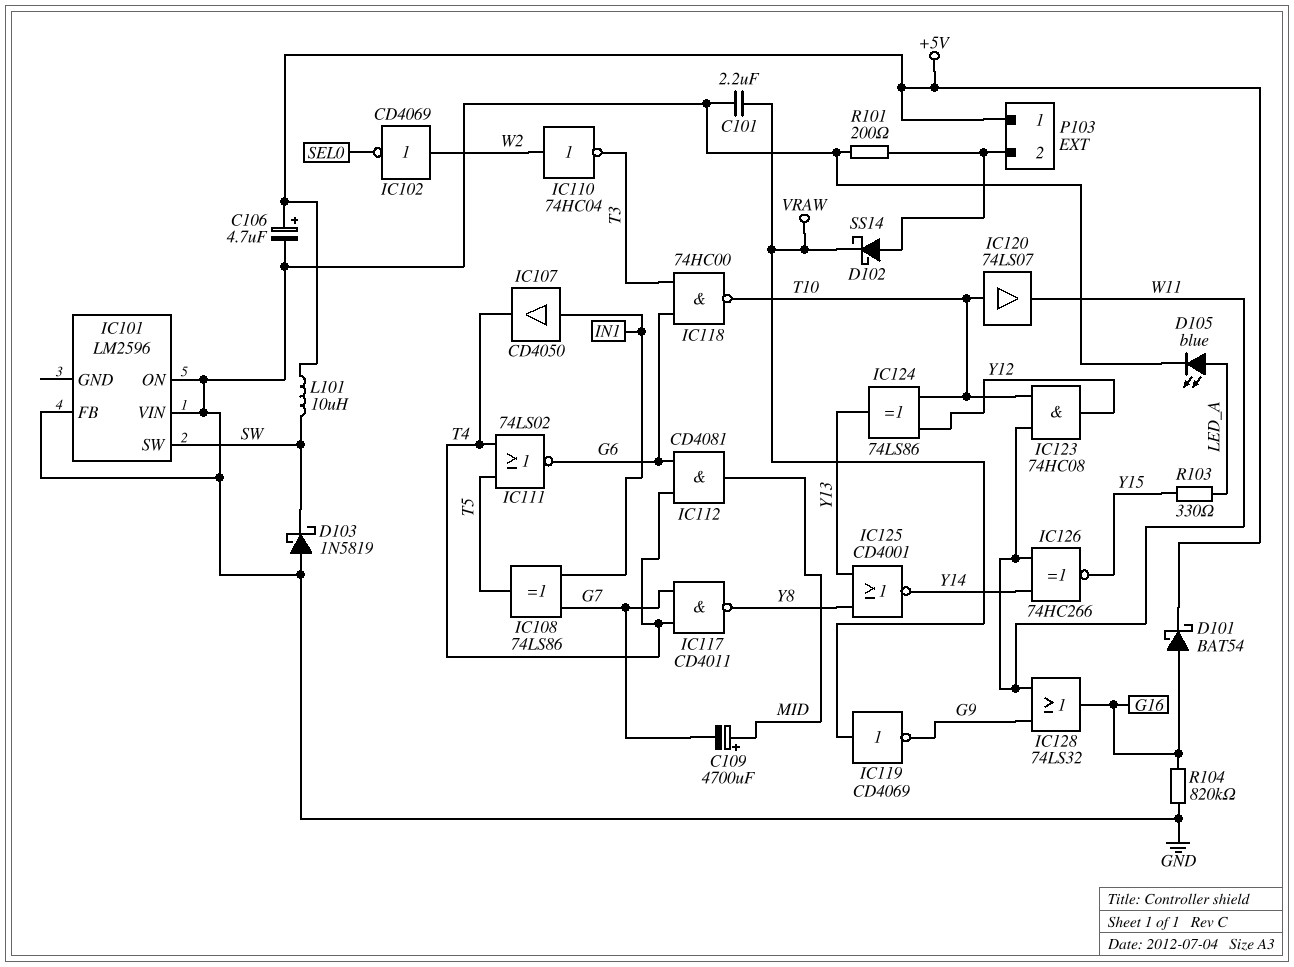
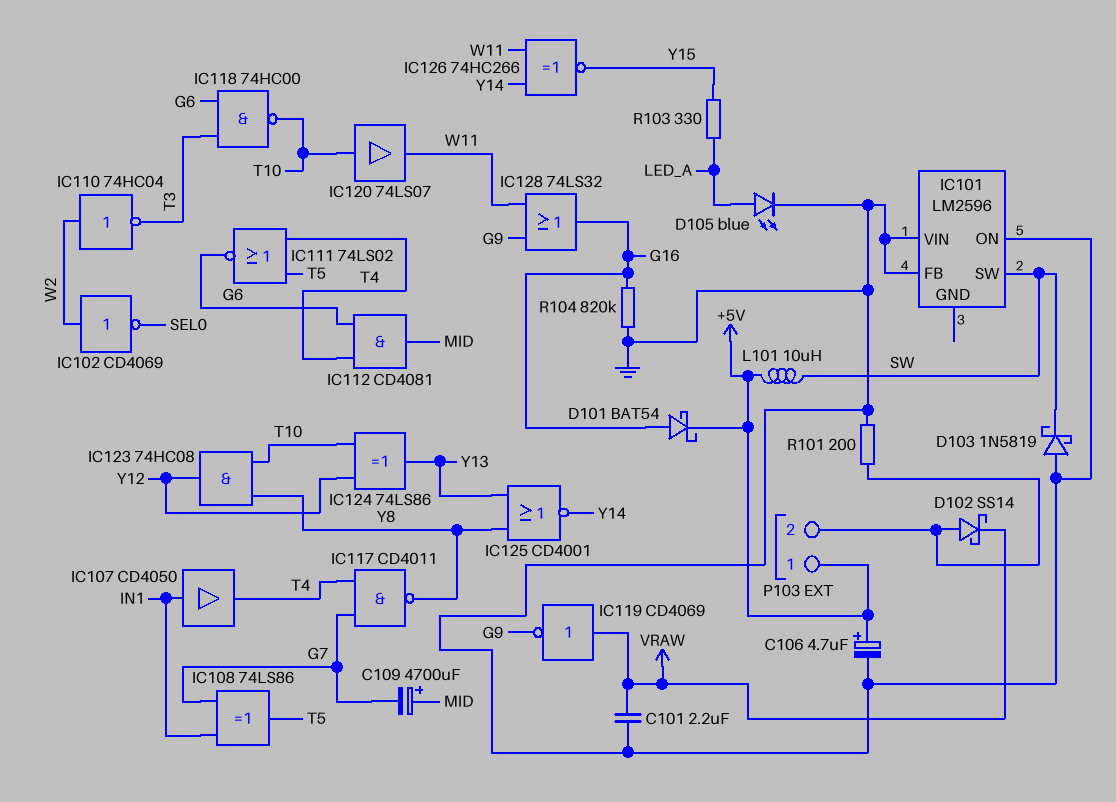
IC123: AND 74HC08 (in T10, in W11, out Y12) -> AND 74HC08 (in T10, in Y8, out Y12)

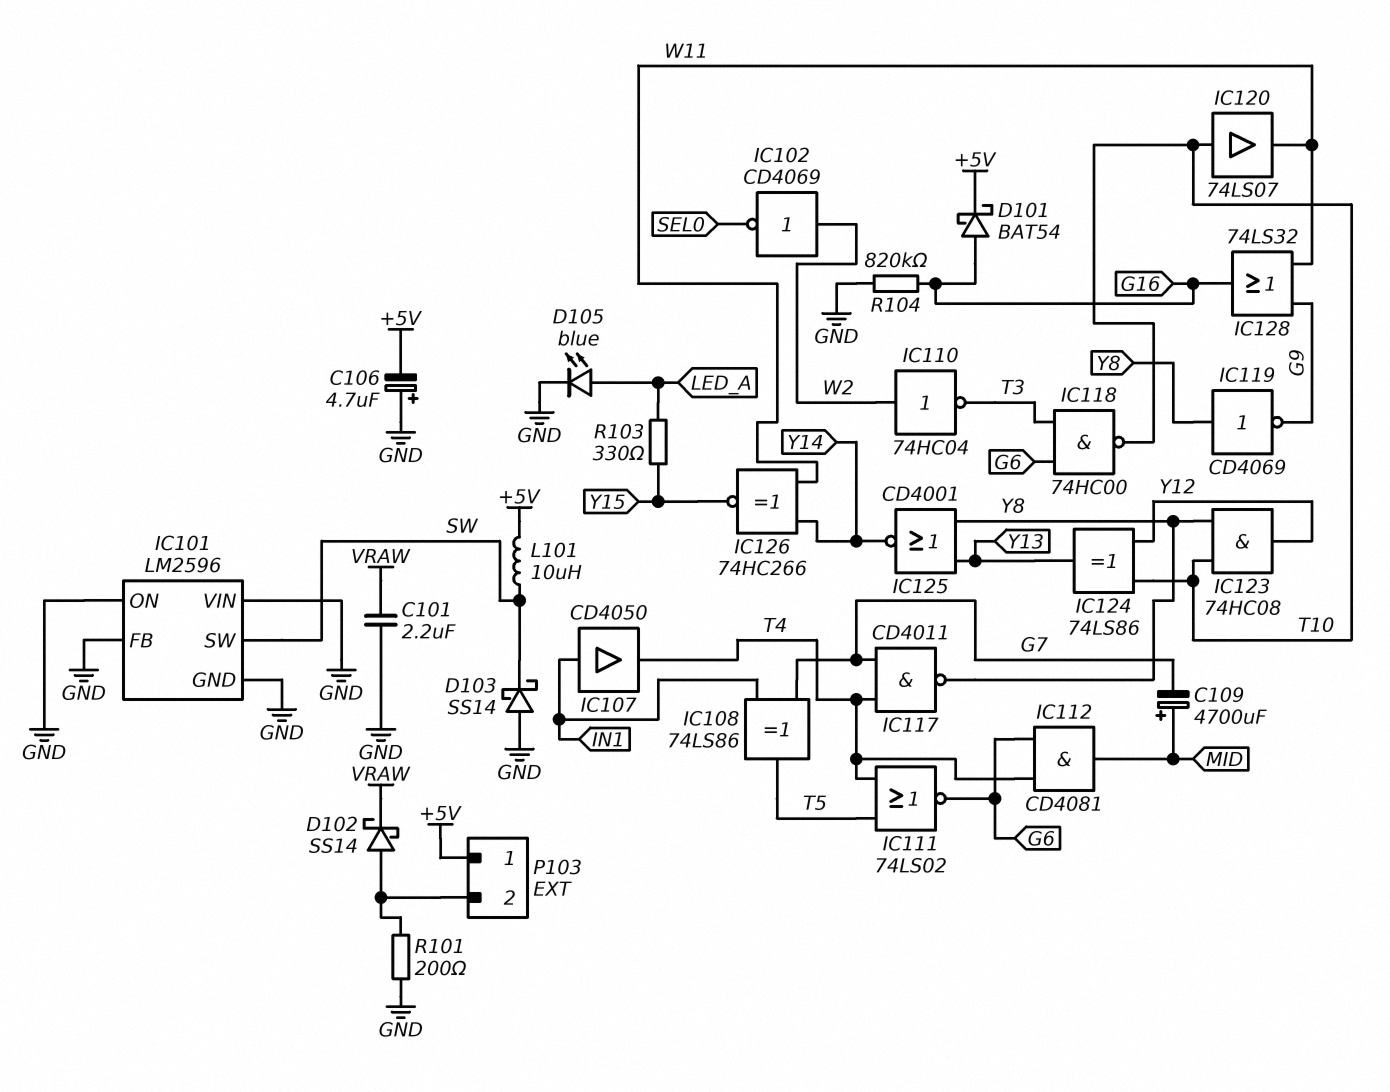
C106: 4.7uF (plus +5V, minus GND) -> 4.7uF (plus GND, minus +5V)
D103: schottky 1N5819 (A GND, K SW) -> schottky SS14 (A GND, K SW)
IC101 pin GND: none -> GND
IC119: NOT CD4069 (in VRAW, out G9) -> NOT CD4069 (in Y8, out G9)

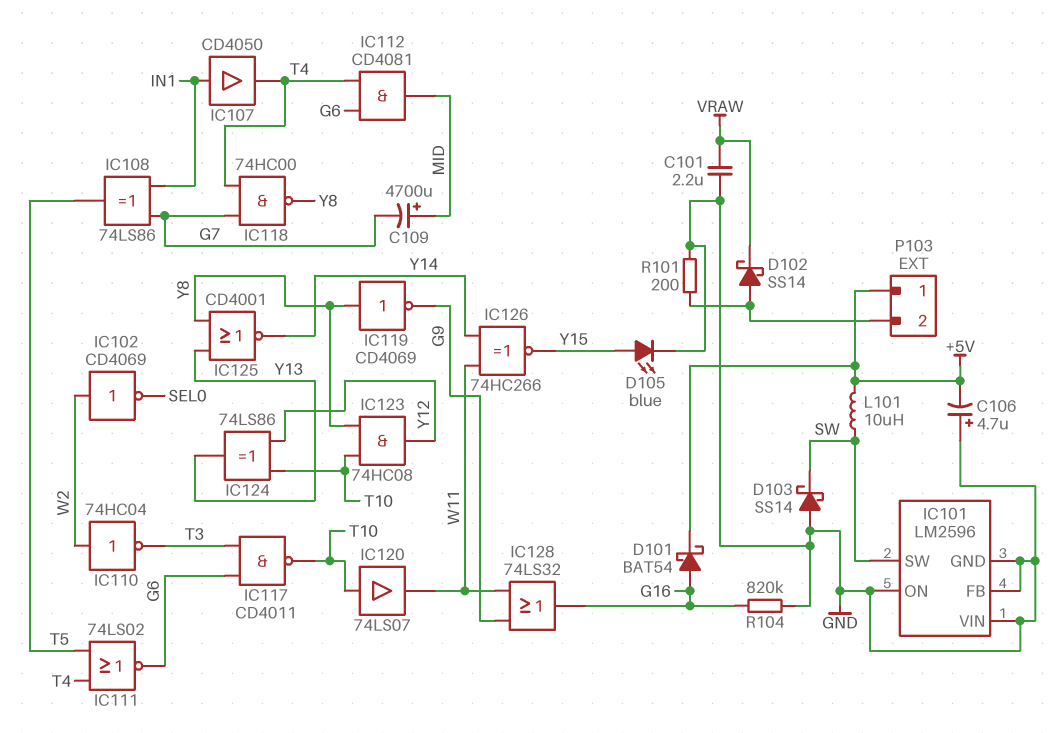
D105: LED blue (A LED_A, K GND) -> LED blue (A Y15, K GND)
IC117: NAND CD4011 (in G7, in T4, out Y8) -> NAND CD4011 (in G6, in T3, out T10)
IC118: NAND 74HC00 (in G6, in T3, out T10) -> NAND 74HC00 (in G7, in T4, out Y8)
R103: 330 (LED_A, Y15) -> none

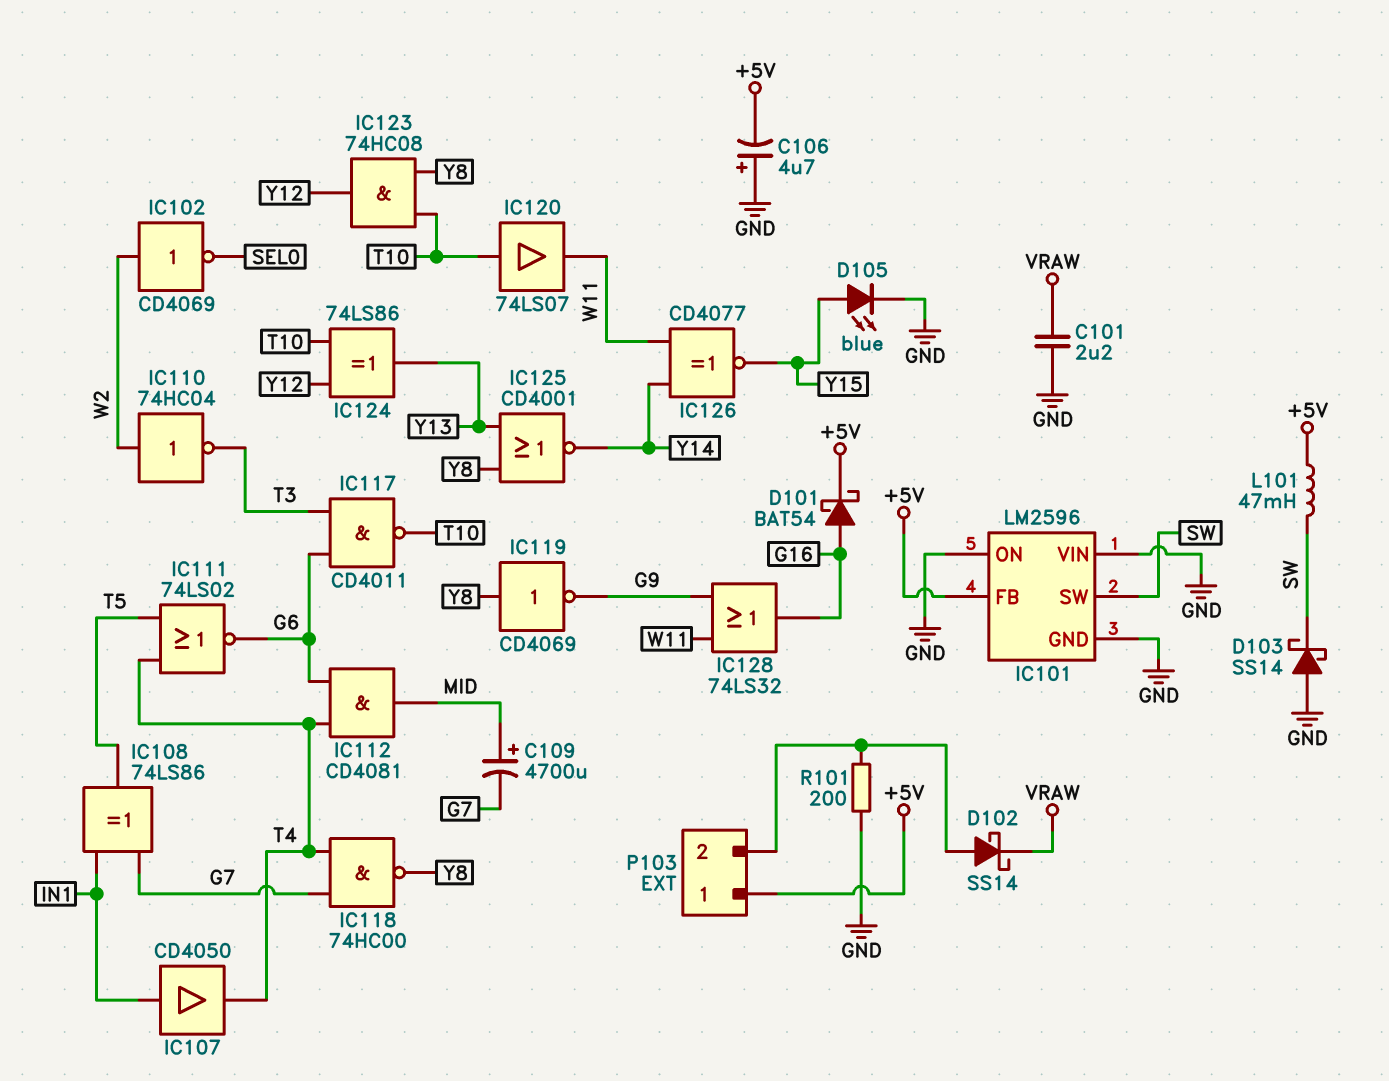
IC101 pin FB: GND -> +5V
IC126: XNOR 74HC266 (in W11, in Y14, out Y15) -> XNOR CD4077 (in W11, in Y14, out Y15)
L101: 10uH (+5V, SW) -> 47mH (+5V, SW)
R104: 820k (G16, GND) -> none

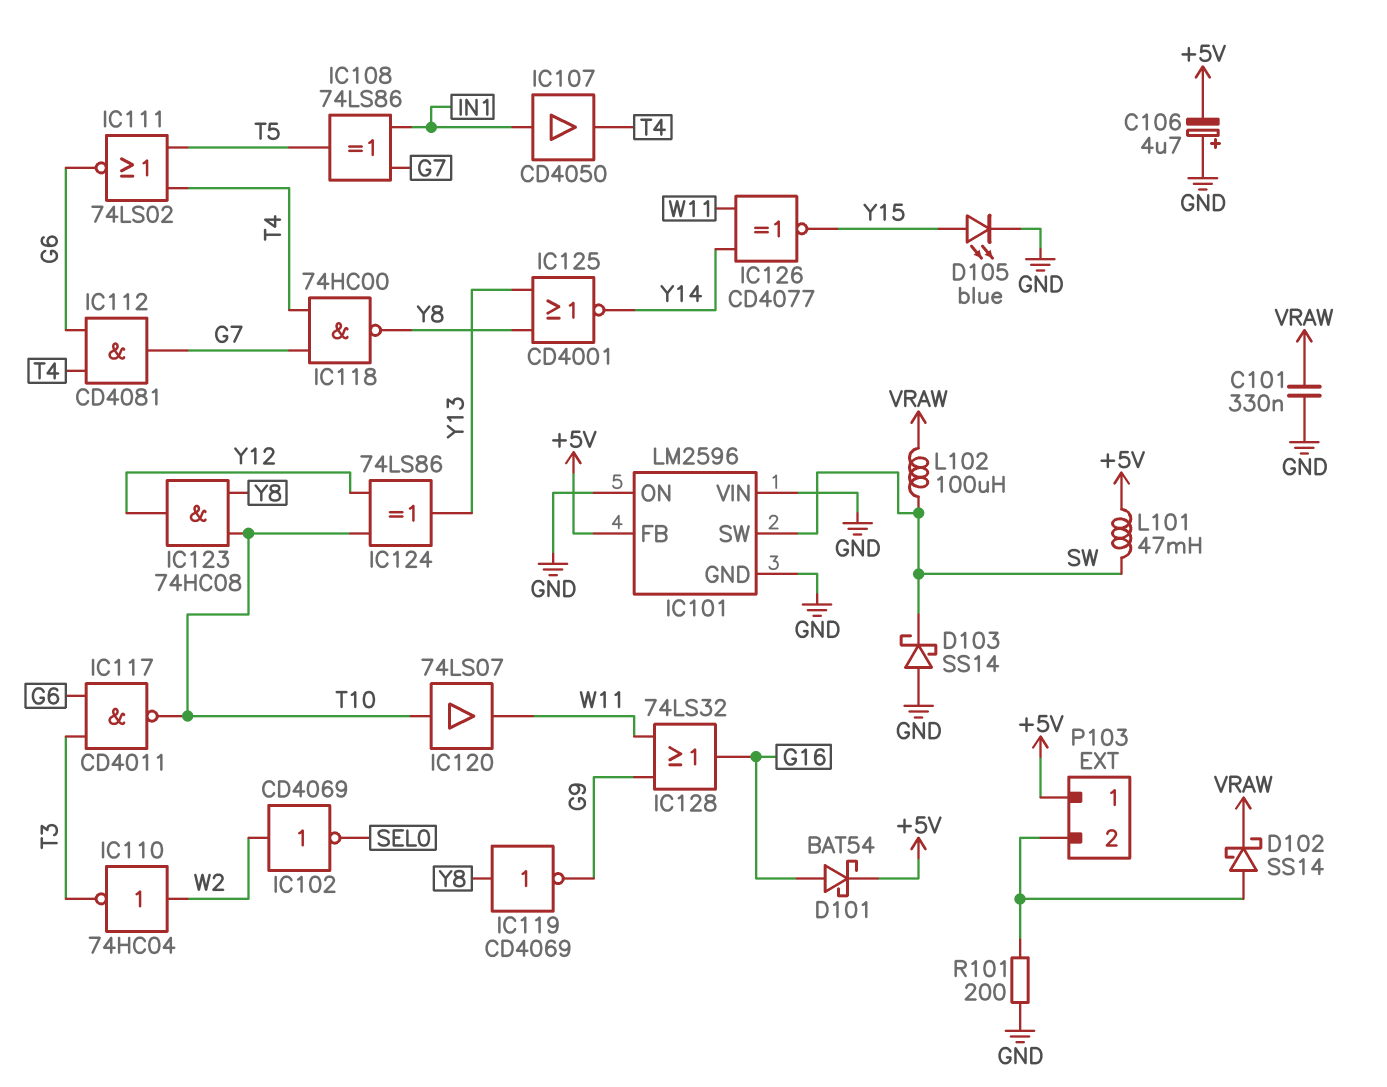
C101: 2.2uF (GND, VRAW) -> 330nF (GND, VRAW)
C109: 4700uF (plus MID, minus G7) -> none
IC112: AND CD4081 (in G6, in T4, out MID) -> AND CD4081 (in G6, in T4, out G7)
L102: none -> 100uH (SW, VRAW)

